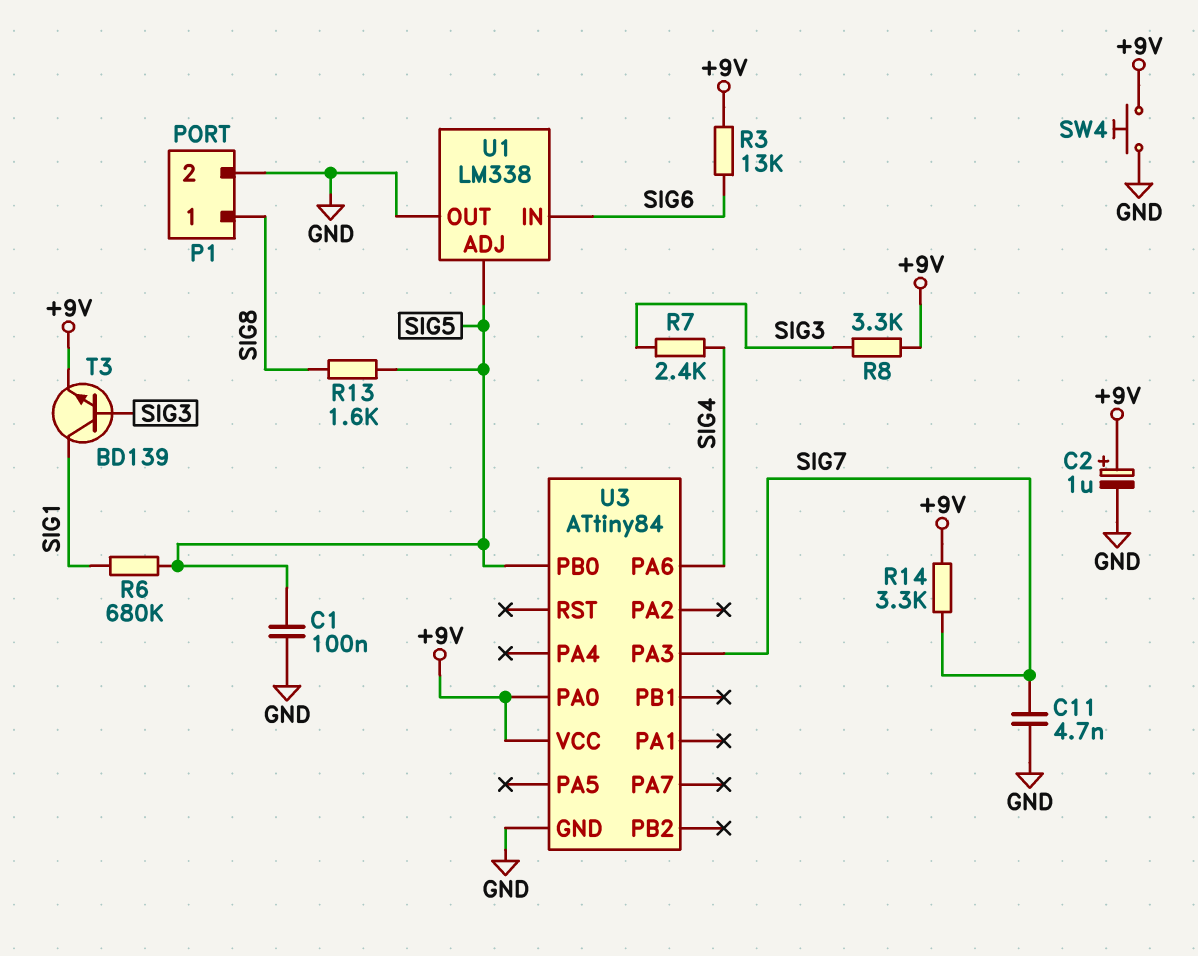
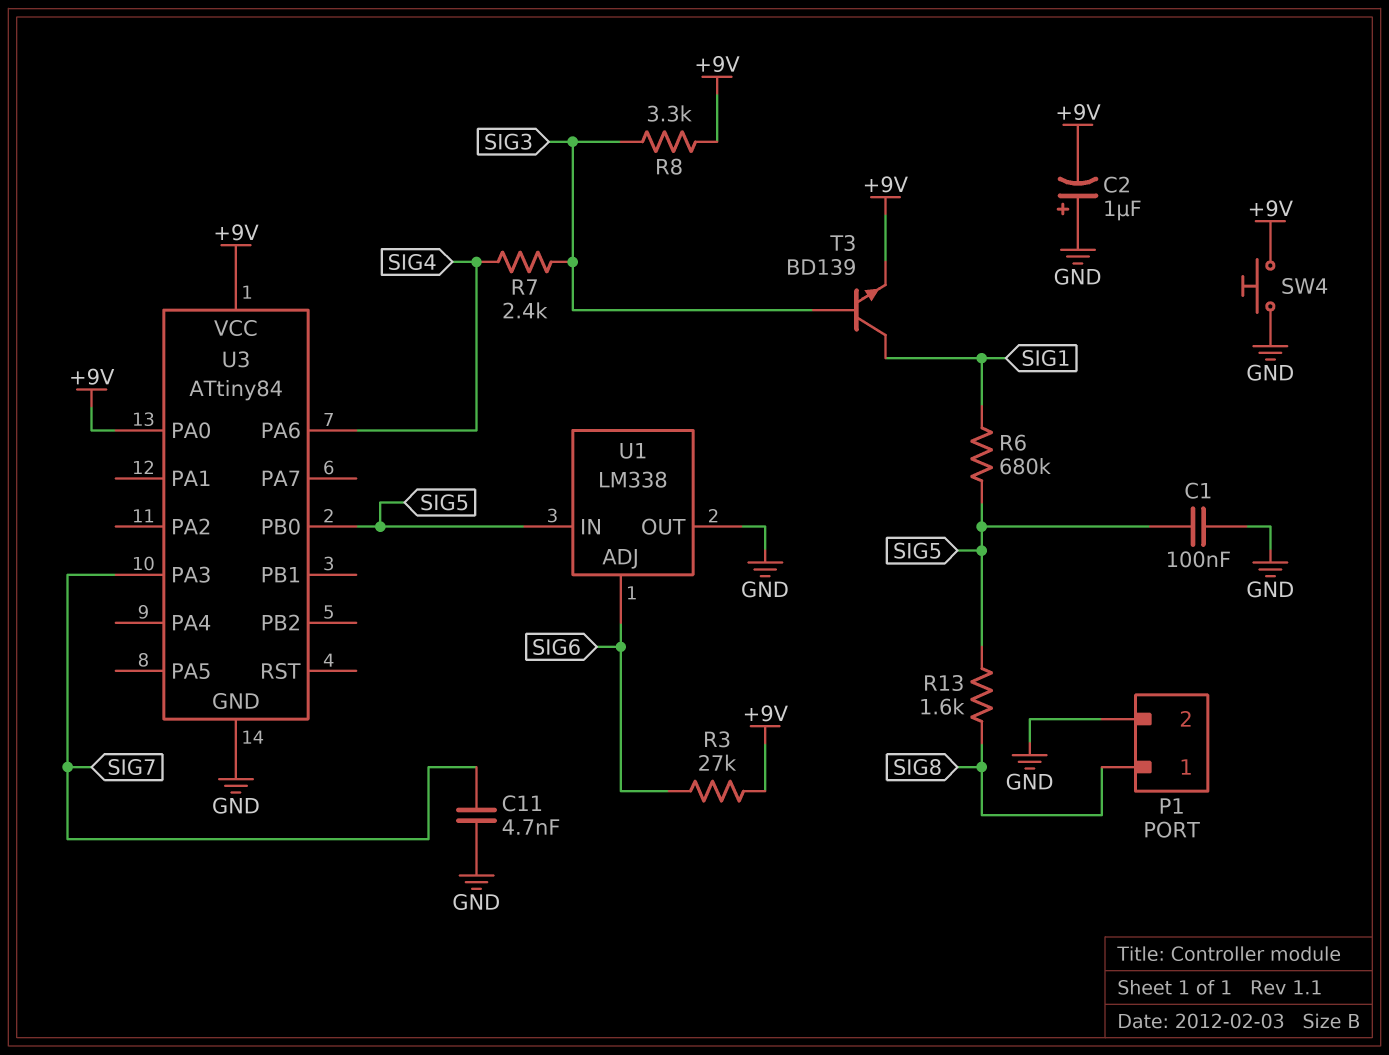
C2: 1uF (plus +9V, minus GND) -> 1uF (plus GND, minus +9V)
R3: 13k (+9V, SIG6) -> 27k (+9V, SIG6)
R14: 3.3k (+9V, SIG7) -> none
U1 pin ADJ: SIG5 -> SIG6
U1 pin IN: SIG6 -> SIG5

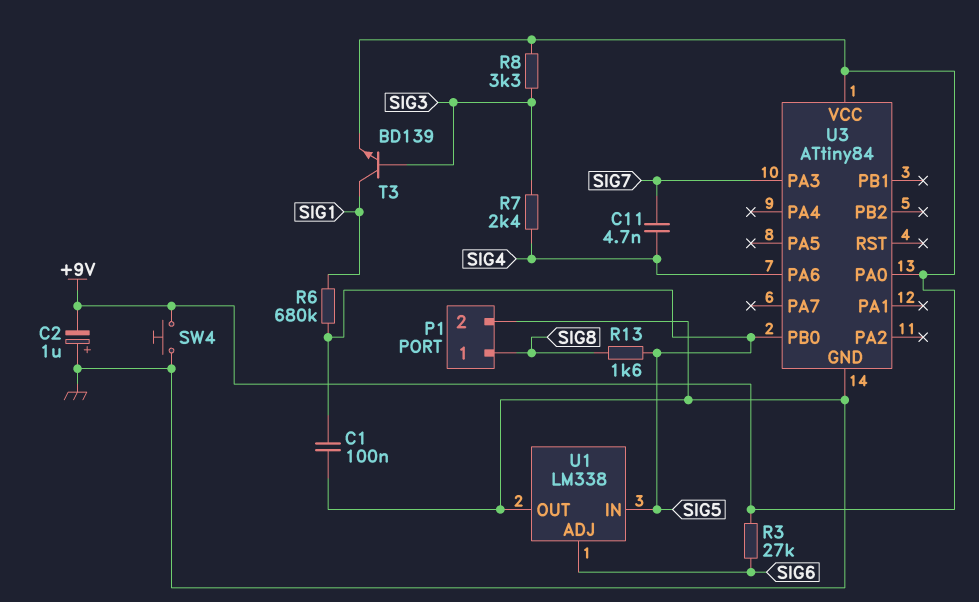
C11: 4.7nF (GND, SIG7) -> 4.7nF (SIG4, SIG7)

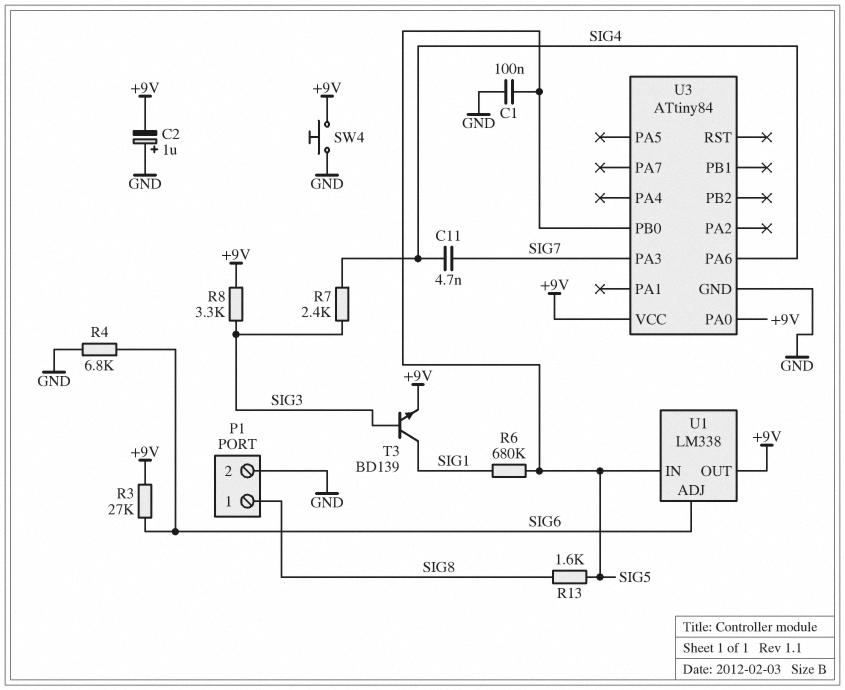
R4: none -> 6.8k (GND, SIG6)
U1 pin OUT: GND -> +9V

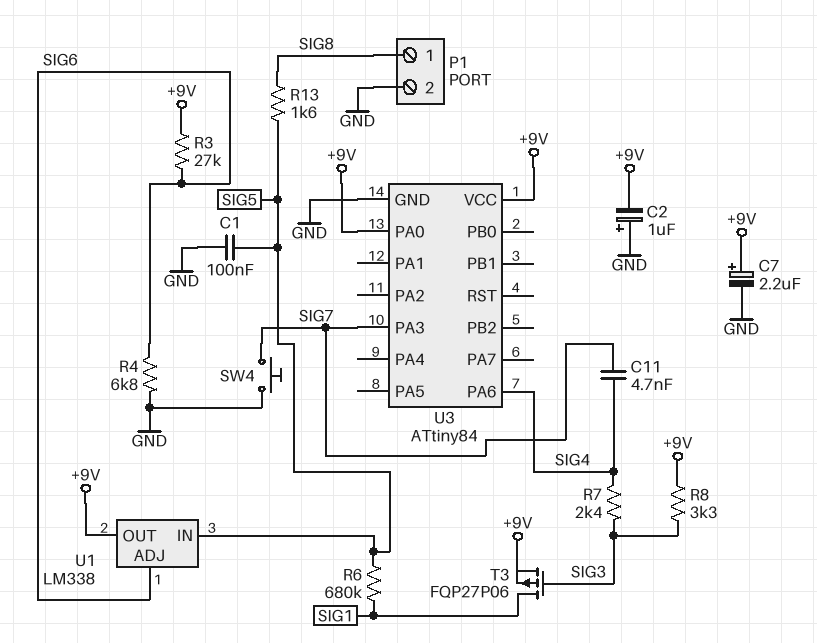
C7: none -> 2.2uF (plus +9V, minus GND)
SW4: button (+9V, GND) -> button (GND, SIG7)
T3: NPN BD139 (B SIG3, C SIG1, E +9V) -> PMOS FQP27P06 (G SIG3, D SIG1, S +9V)
U3 pin PB0: SIG5 -> none

